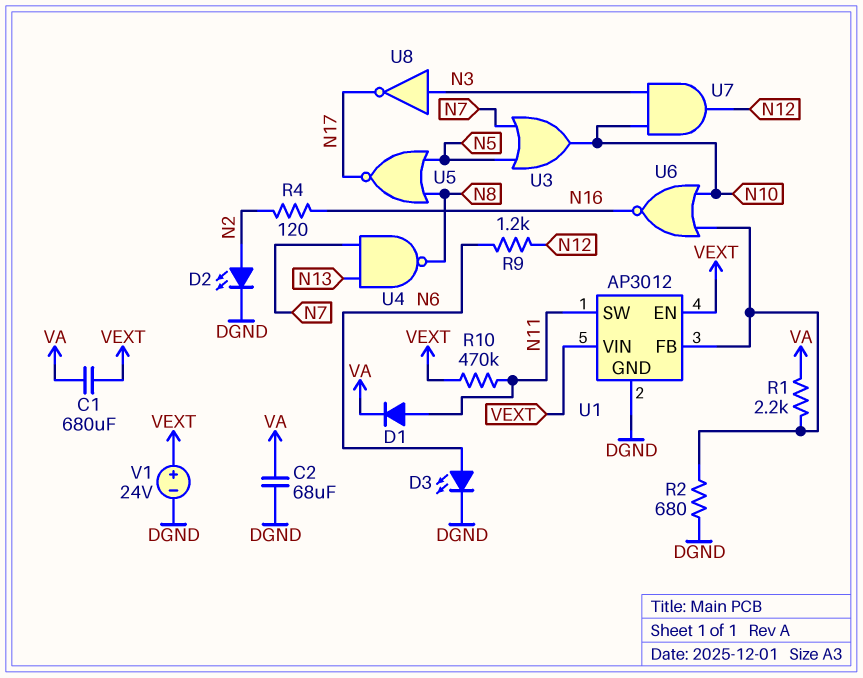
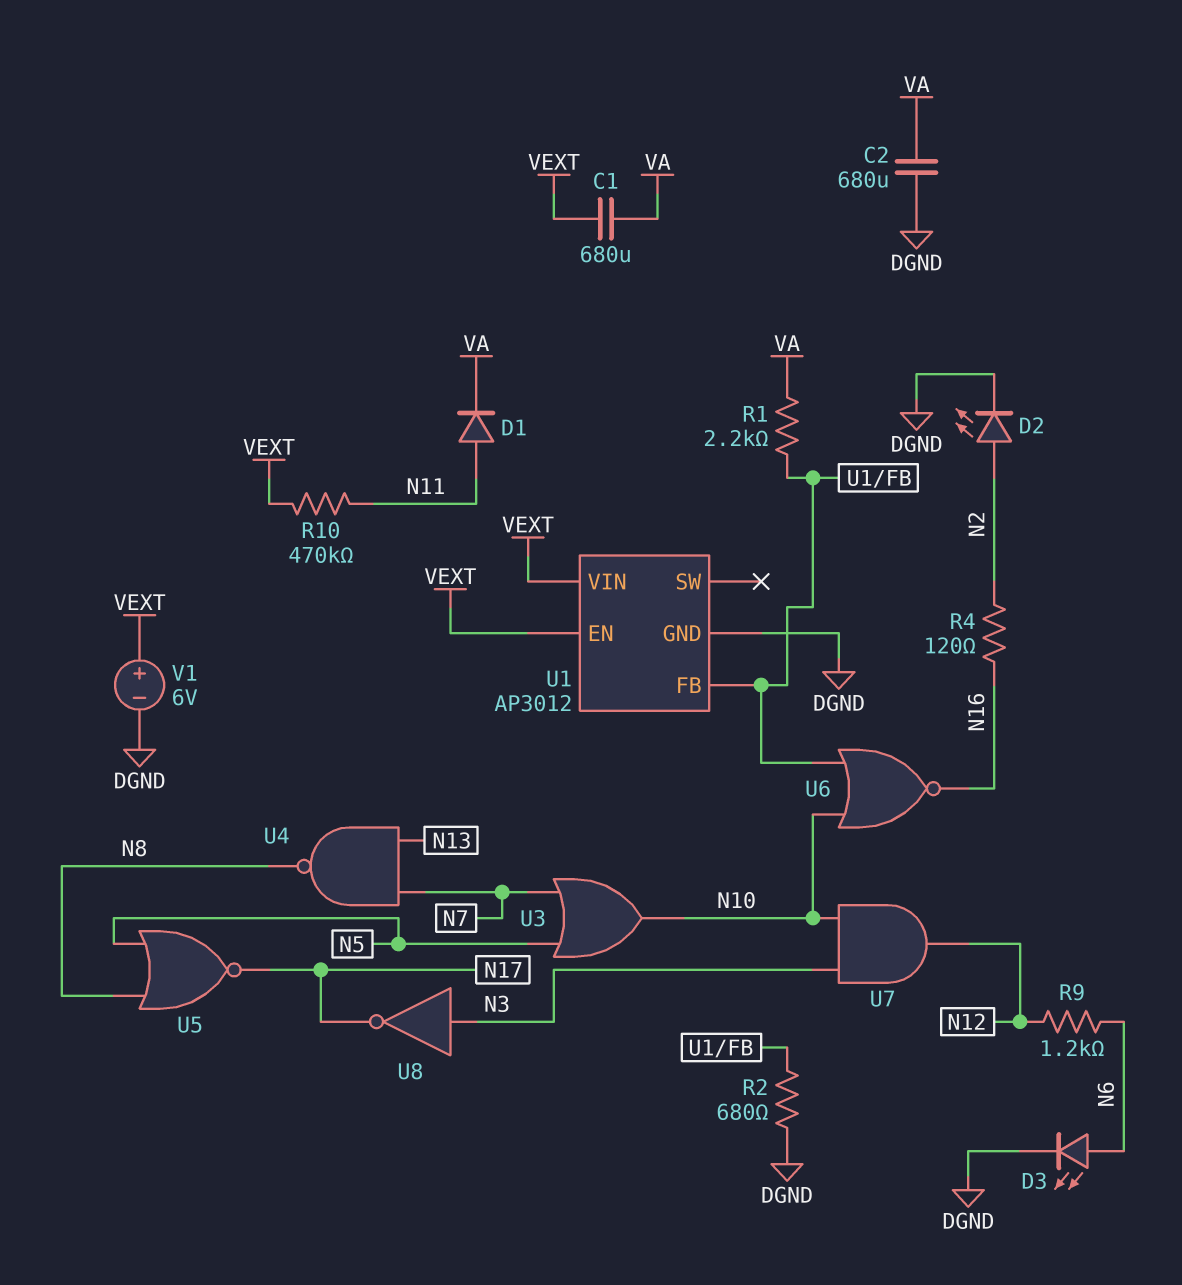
C2: 68uF (DGND, VA) -> 680uF (DGND, VA)
U1 pin SW: N11 -> none
V1: 24V (plus VEXT, minus DGND) -> 6V (plus VEXT, minus DGND)

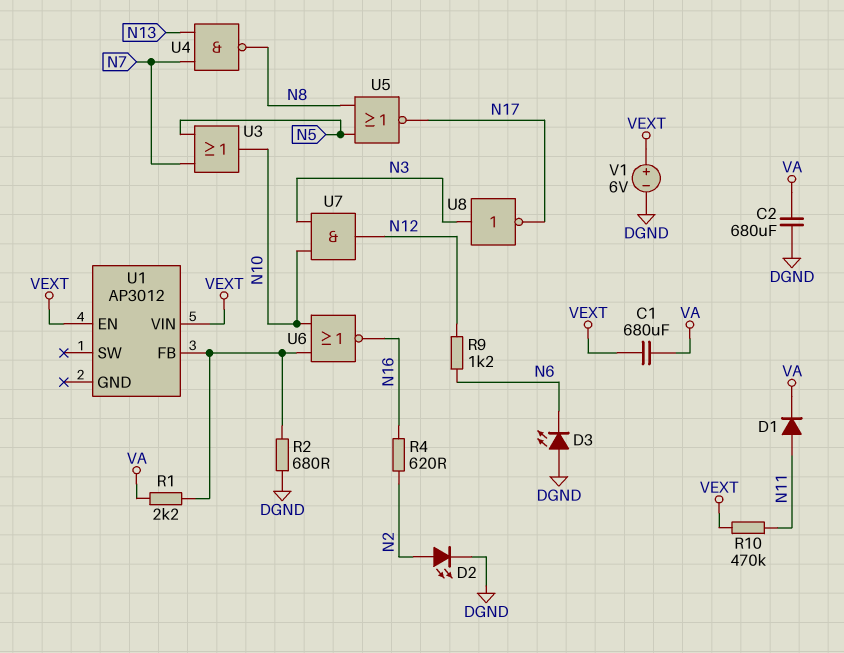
D3: LED (A N6, K DGND) -> LED (A DGND, K N6)
R4: 120 (N2, N16) -> 620 (N2, N16)
U1 pin GND: DGND -> none

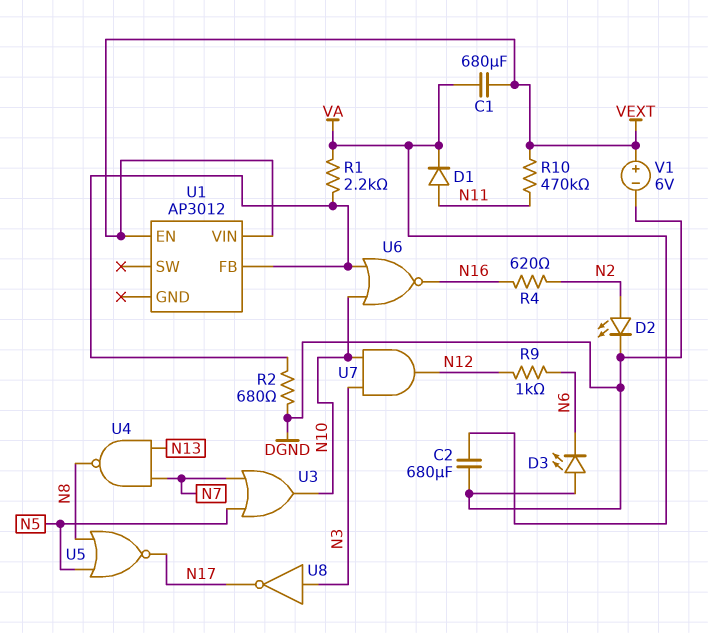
R9: 1.2k (N6, N12) -> 1k (N6, N12)

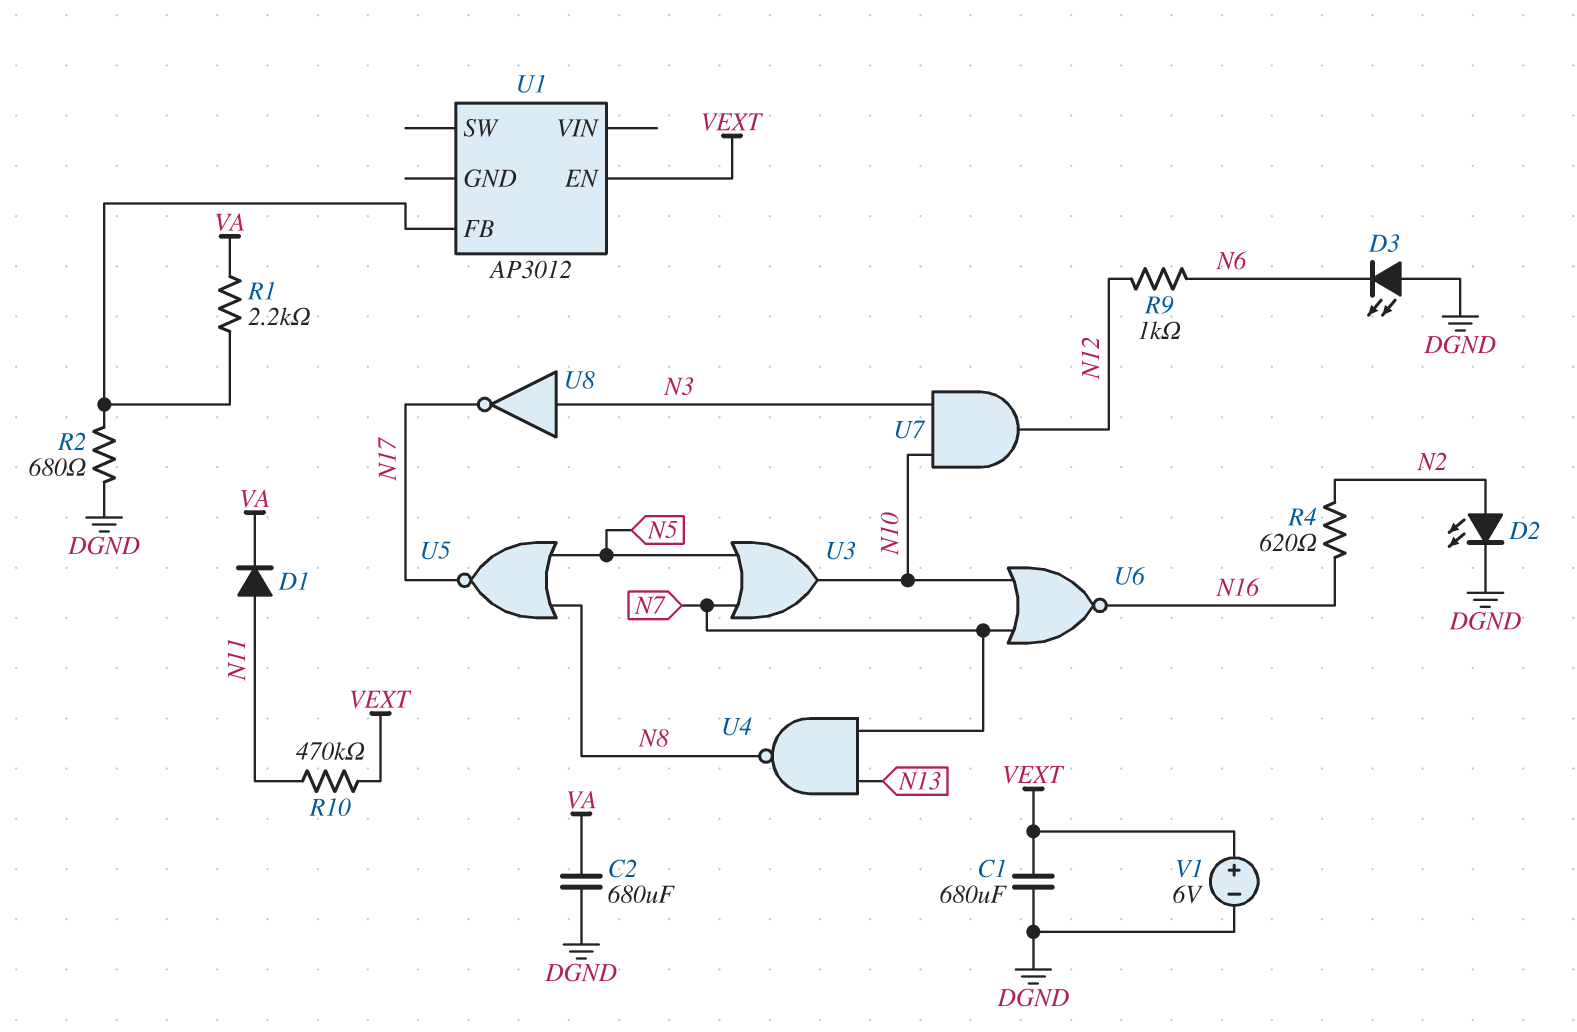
C1: 680uF (VA, VEXT) -> 680uF (DGND, VEXT)
U1 pin VIN: VEXT -> none
U6: NOR (in N10, in U1/FB, out N16) -> NOR (in N7, in N10, out N16)

